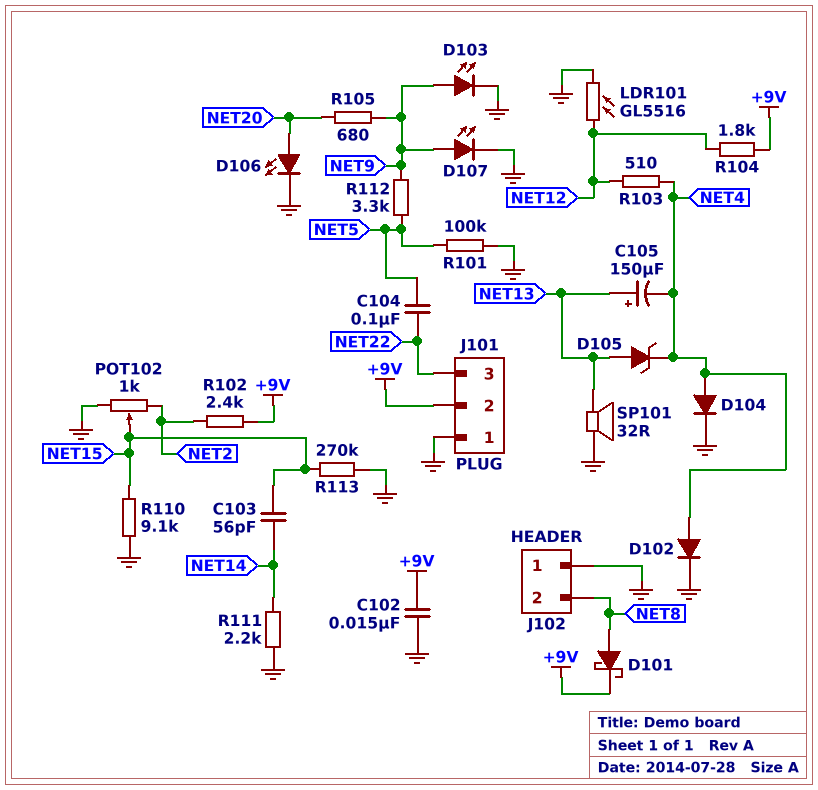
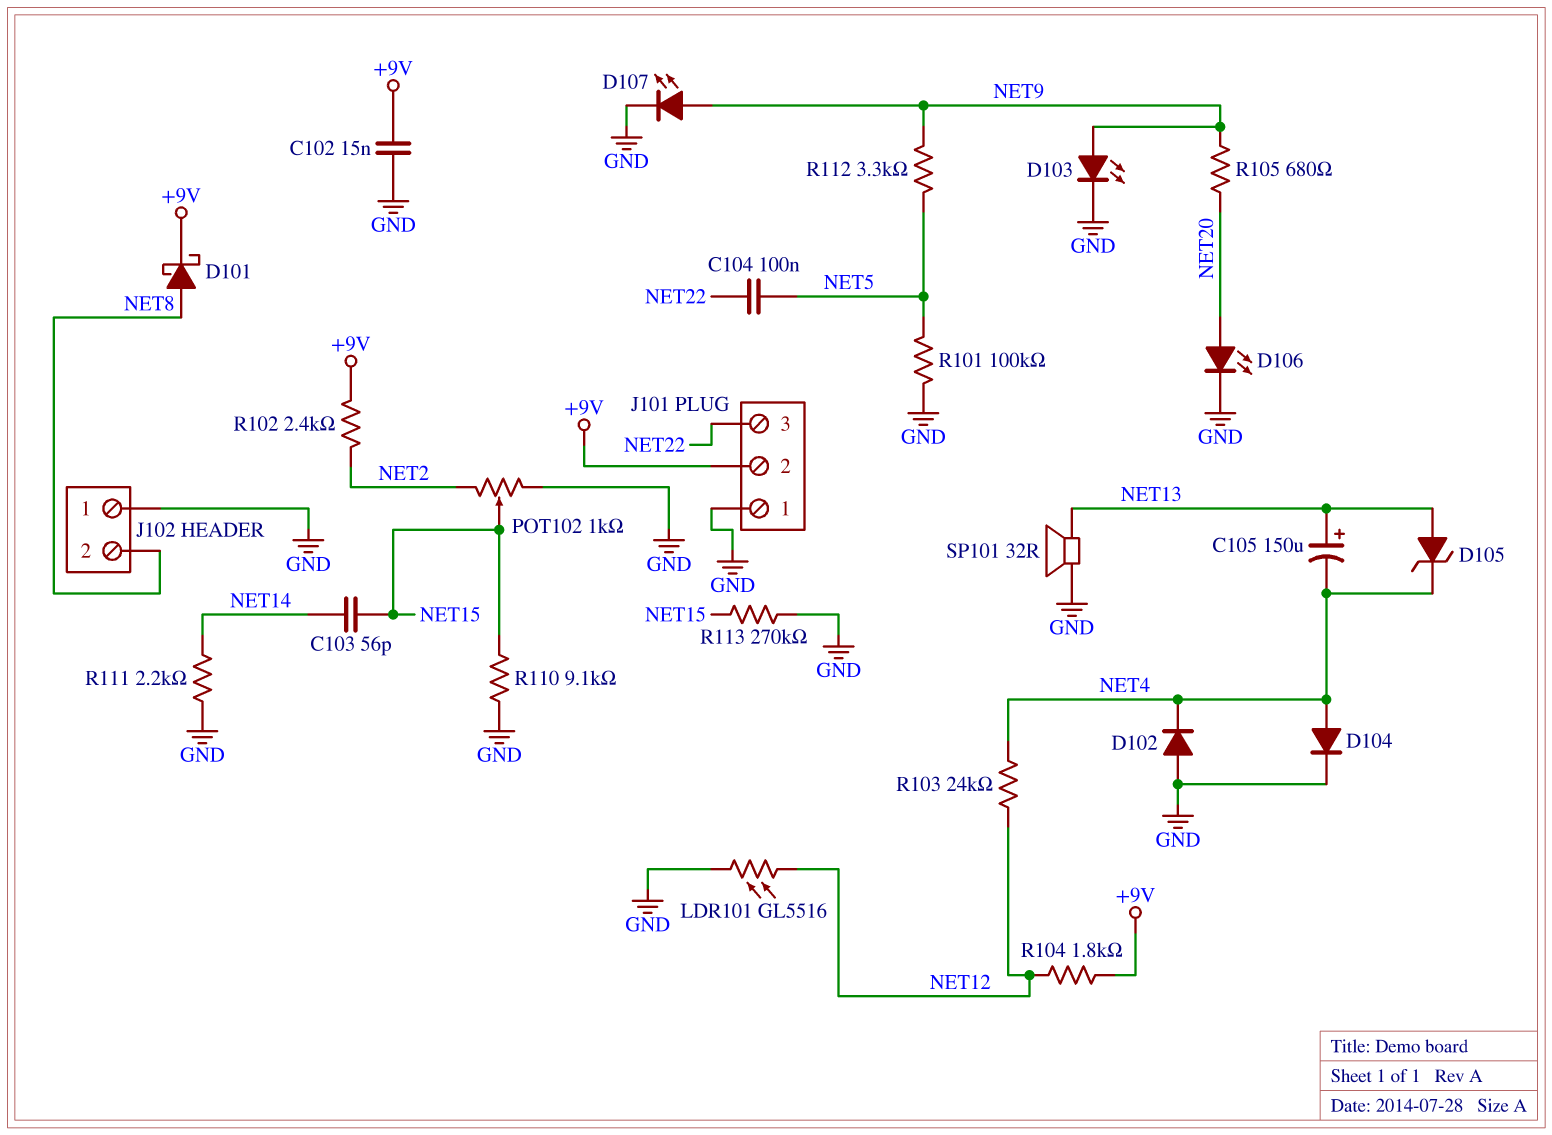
D102: diode (A NET4, K GND) -> diode (A GND, K NET4)
R103: 510 (NET4, NET12) -> 24k (NET4, NET12)

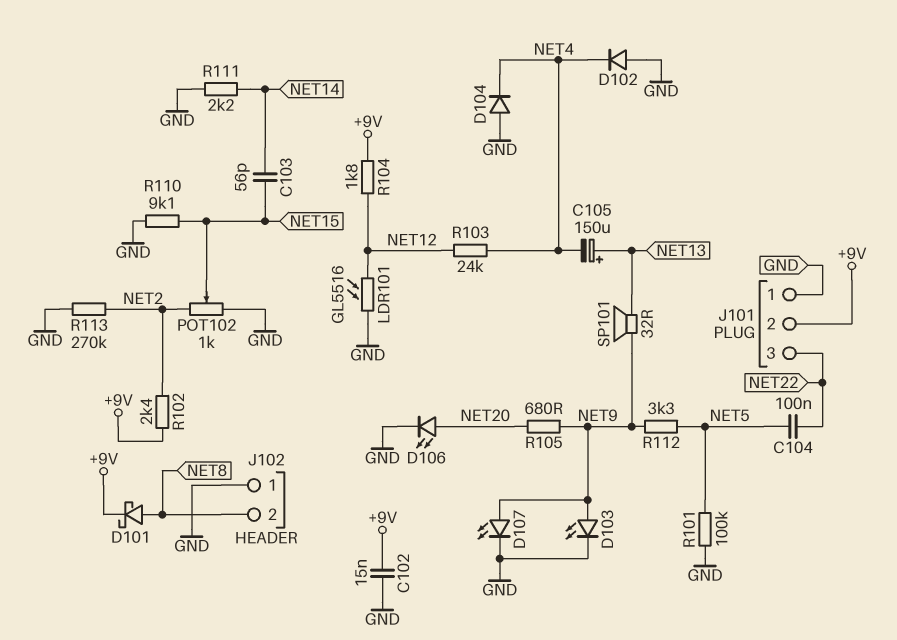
D104: diode (A NET4, K GND) -> diode (A GND, K NET4)
D105: zener (A NET13, K NET4) -> none
R113: 270k (GND, NET15) -> 270k (GND, NET2)
SP101: speaker 32R (GND, NET13) -> speaker 32R (NET9, NET13)

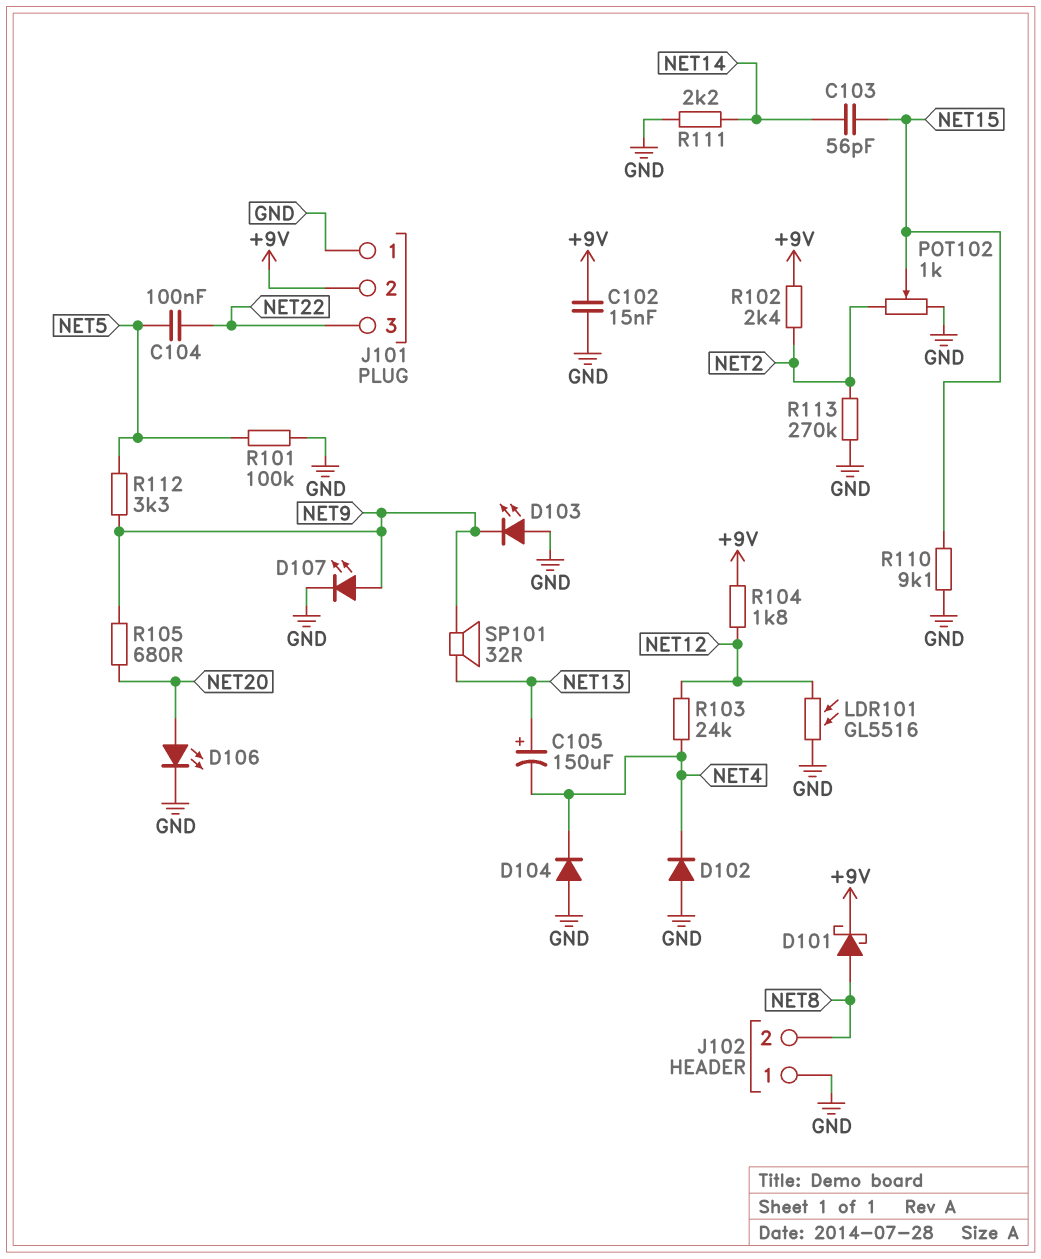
D103: LED (A NET9, K GND) -> LED (A GND, K NET9)

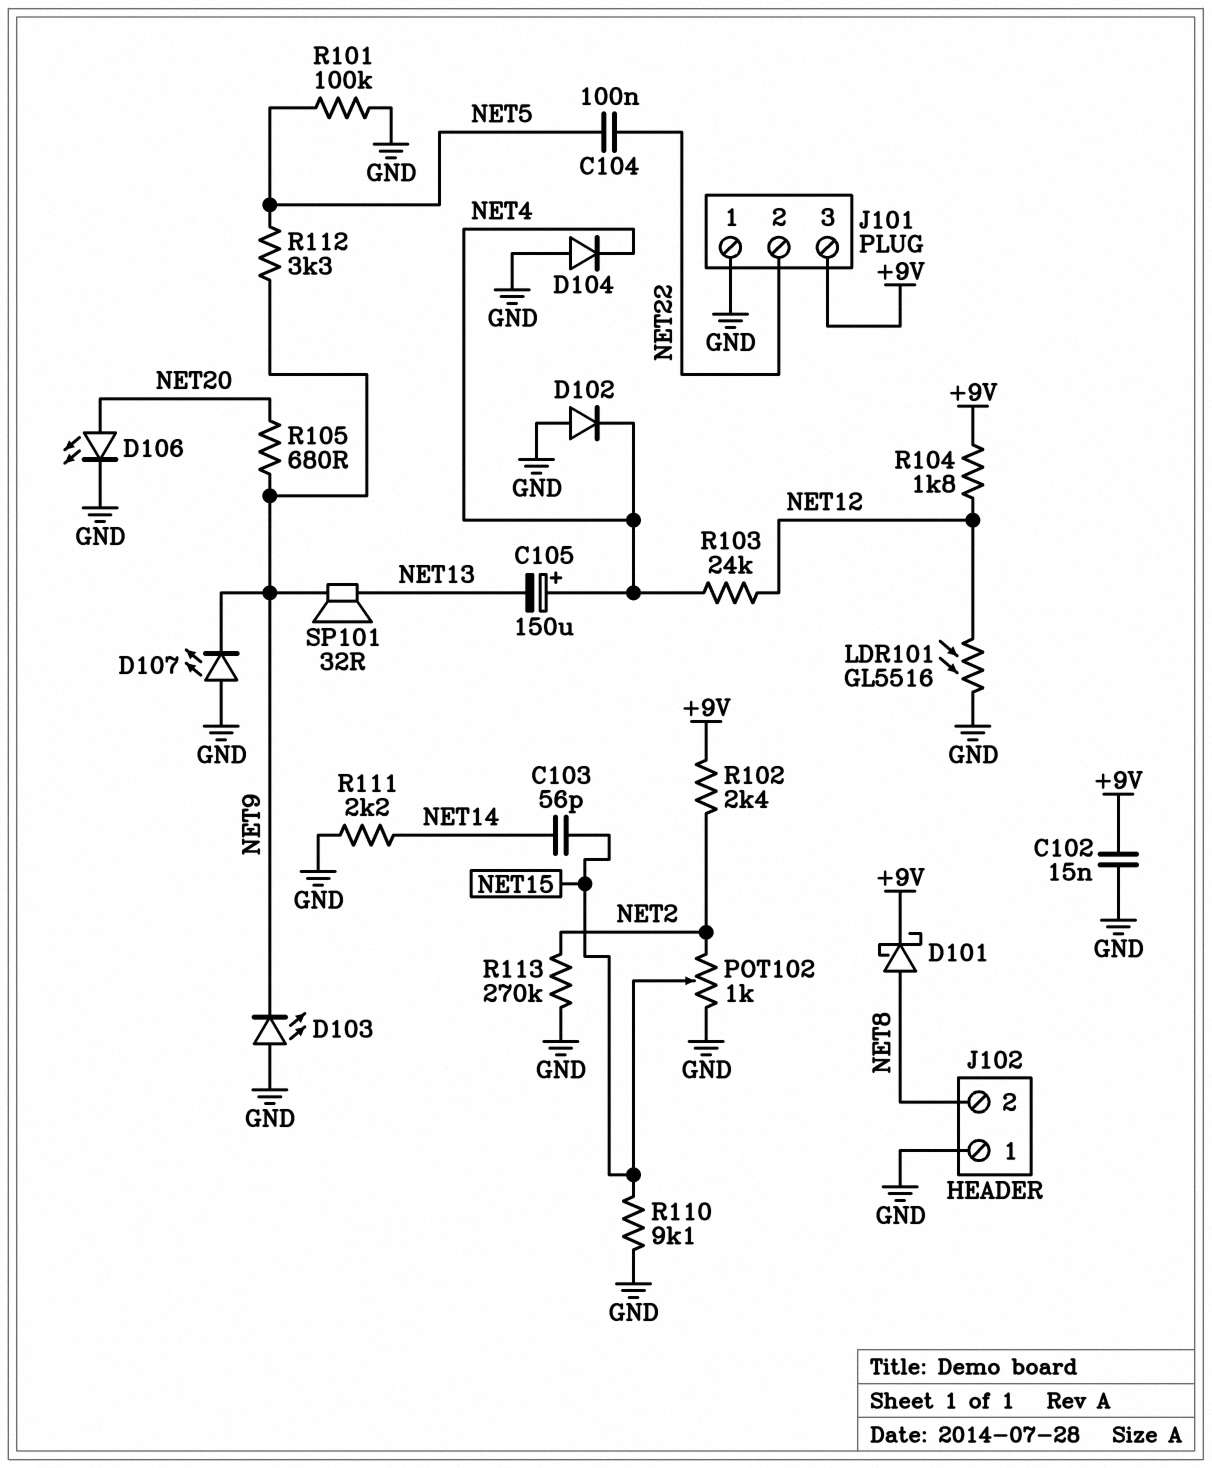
C105: 150uF (plus NET13, minus NET4) -> 150uF (plus NET4, minus NET13)
D107: LED (A NET9, K GND) -> LED (A GND, K NET9)
J101 pin 2: +9V -> NET22
J101 pin 3: NET22 -> +9V

